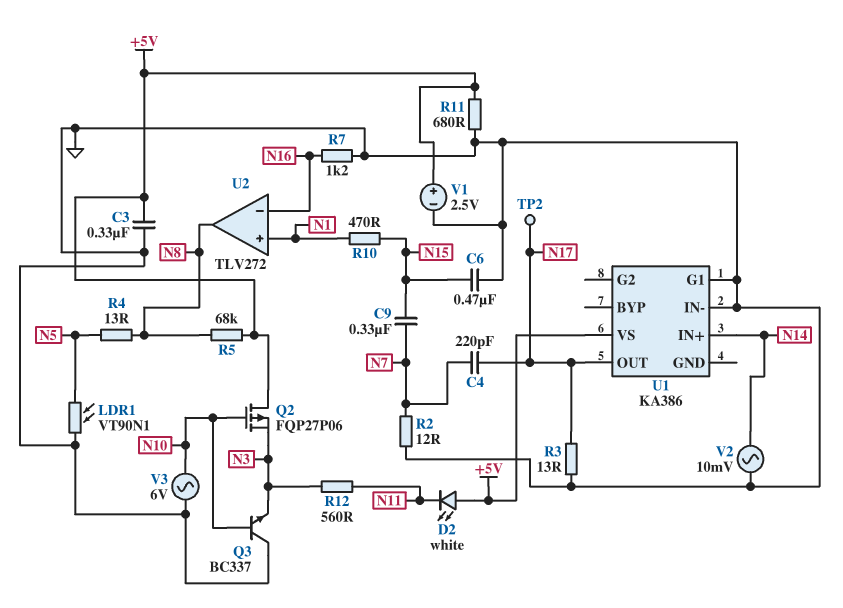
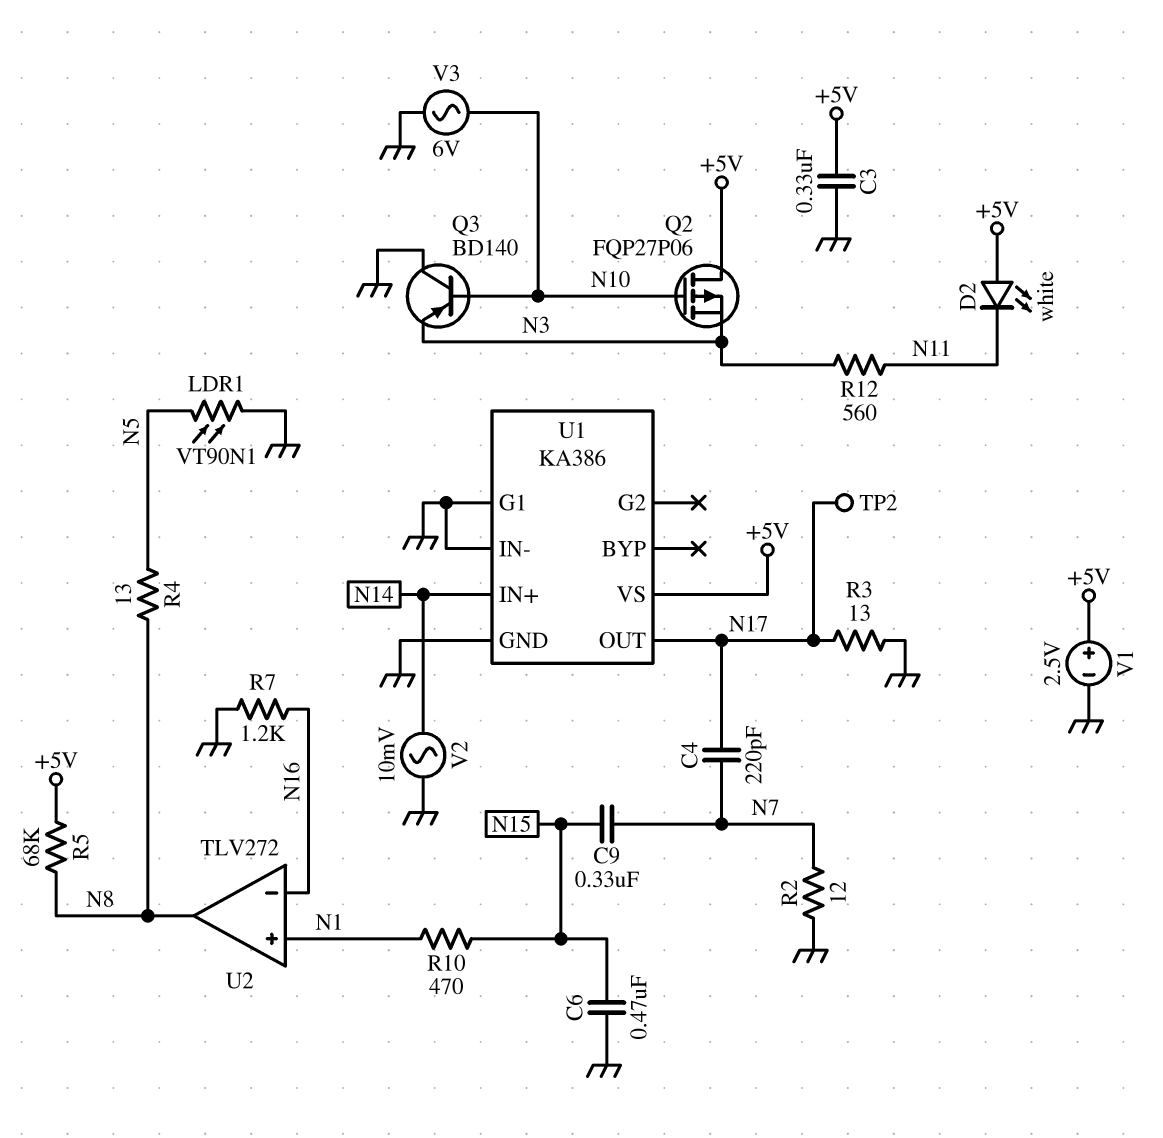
Q3: NPN BC337 (B N10, C GND, E N3) -> PNP BD140 (B N10, C GND, E N3)
R11: 680 (+5V, GND) -> none
U1 pin GND: none -> GND

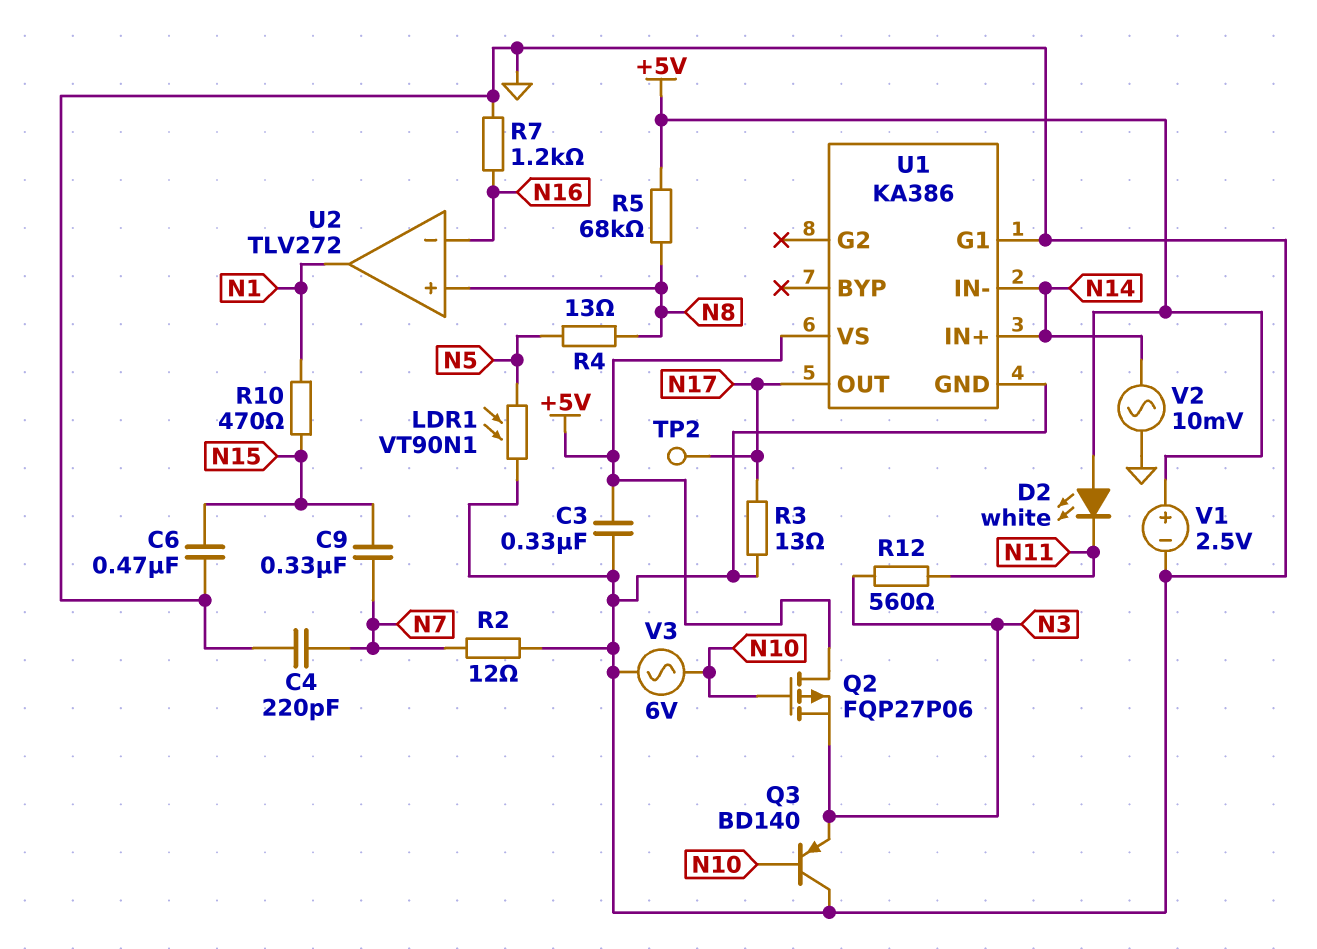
C4: 220pF (N7, N17) -> 220pF (GND, N7)
U1 pin IN-: GND -> N14
U2 pin in+: N1 -> N8
U2 pin out: N8 -> N1

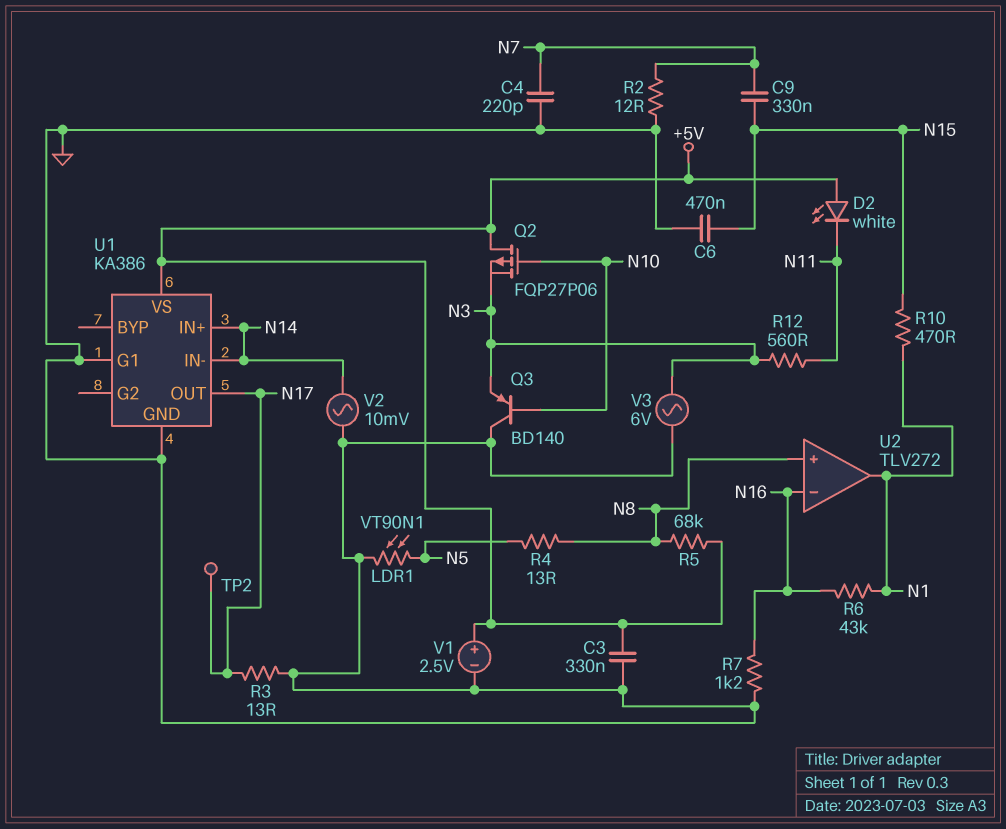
R6: none -> 43k (N1, N16)
V3: AC 6V (GND, N10) -> AC 6V (GND, N3)

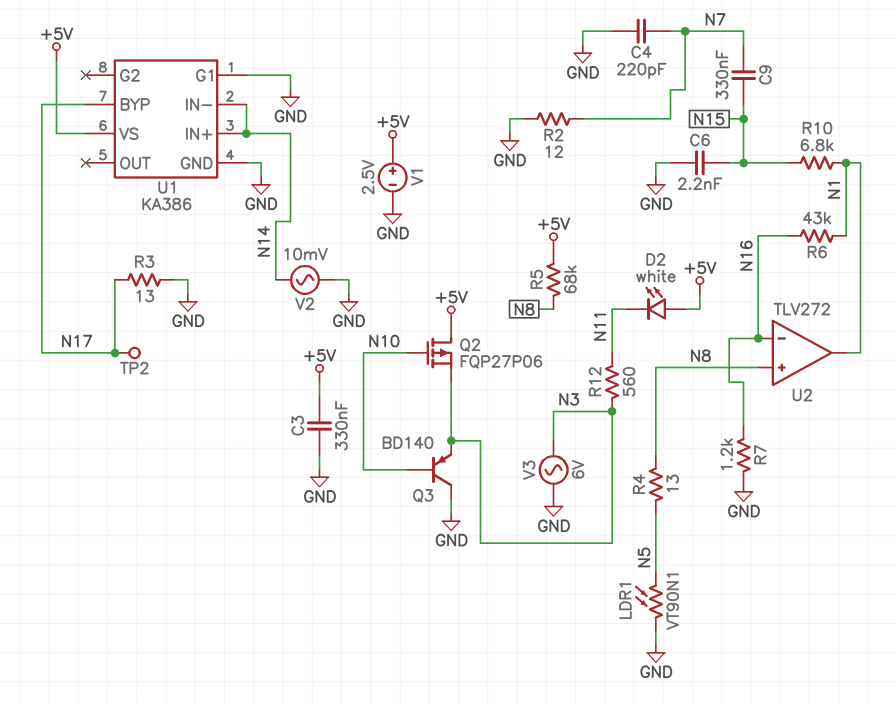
C6: 470nF (GND, N15) -> 2.2nF (GND, N15)
R10: 470 (N1, N15) -> 6.8k (N1, N15)
U1 pin BYP: none -> N17
U1 pin OUT: N17 -> none

